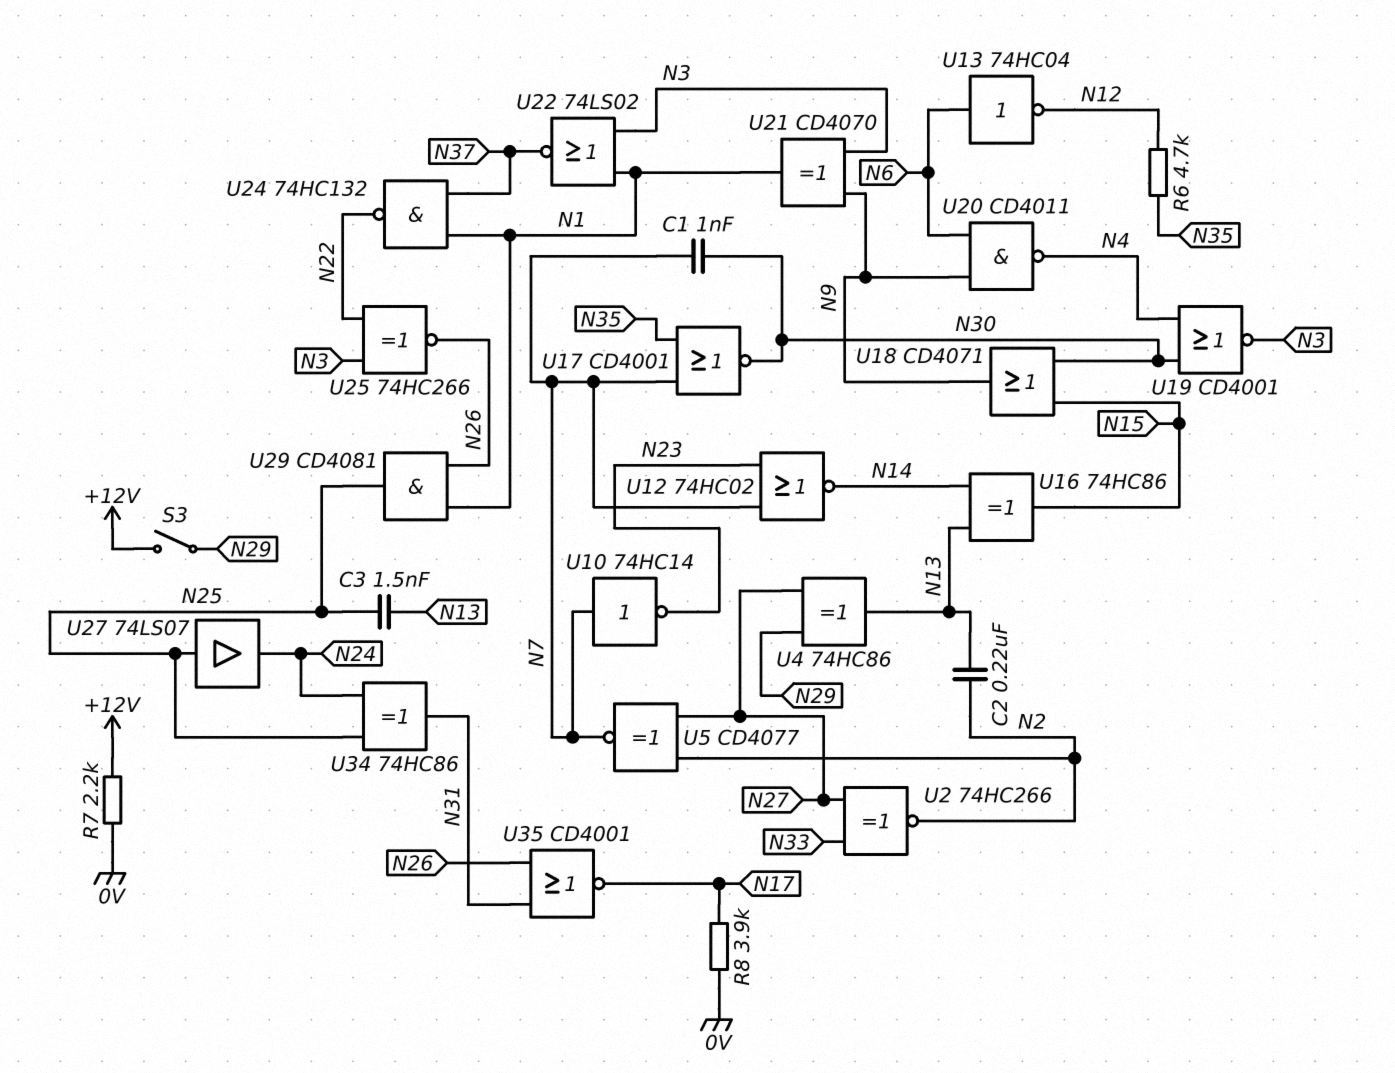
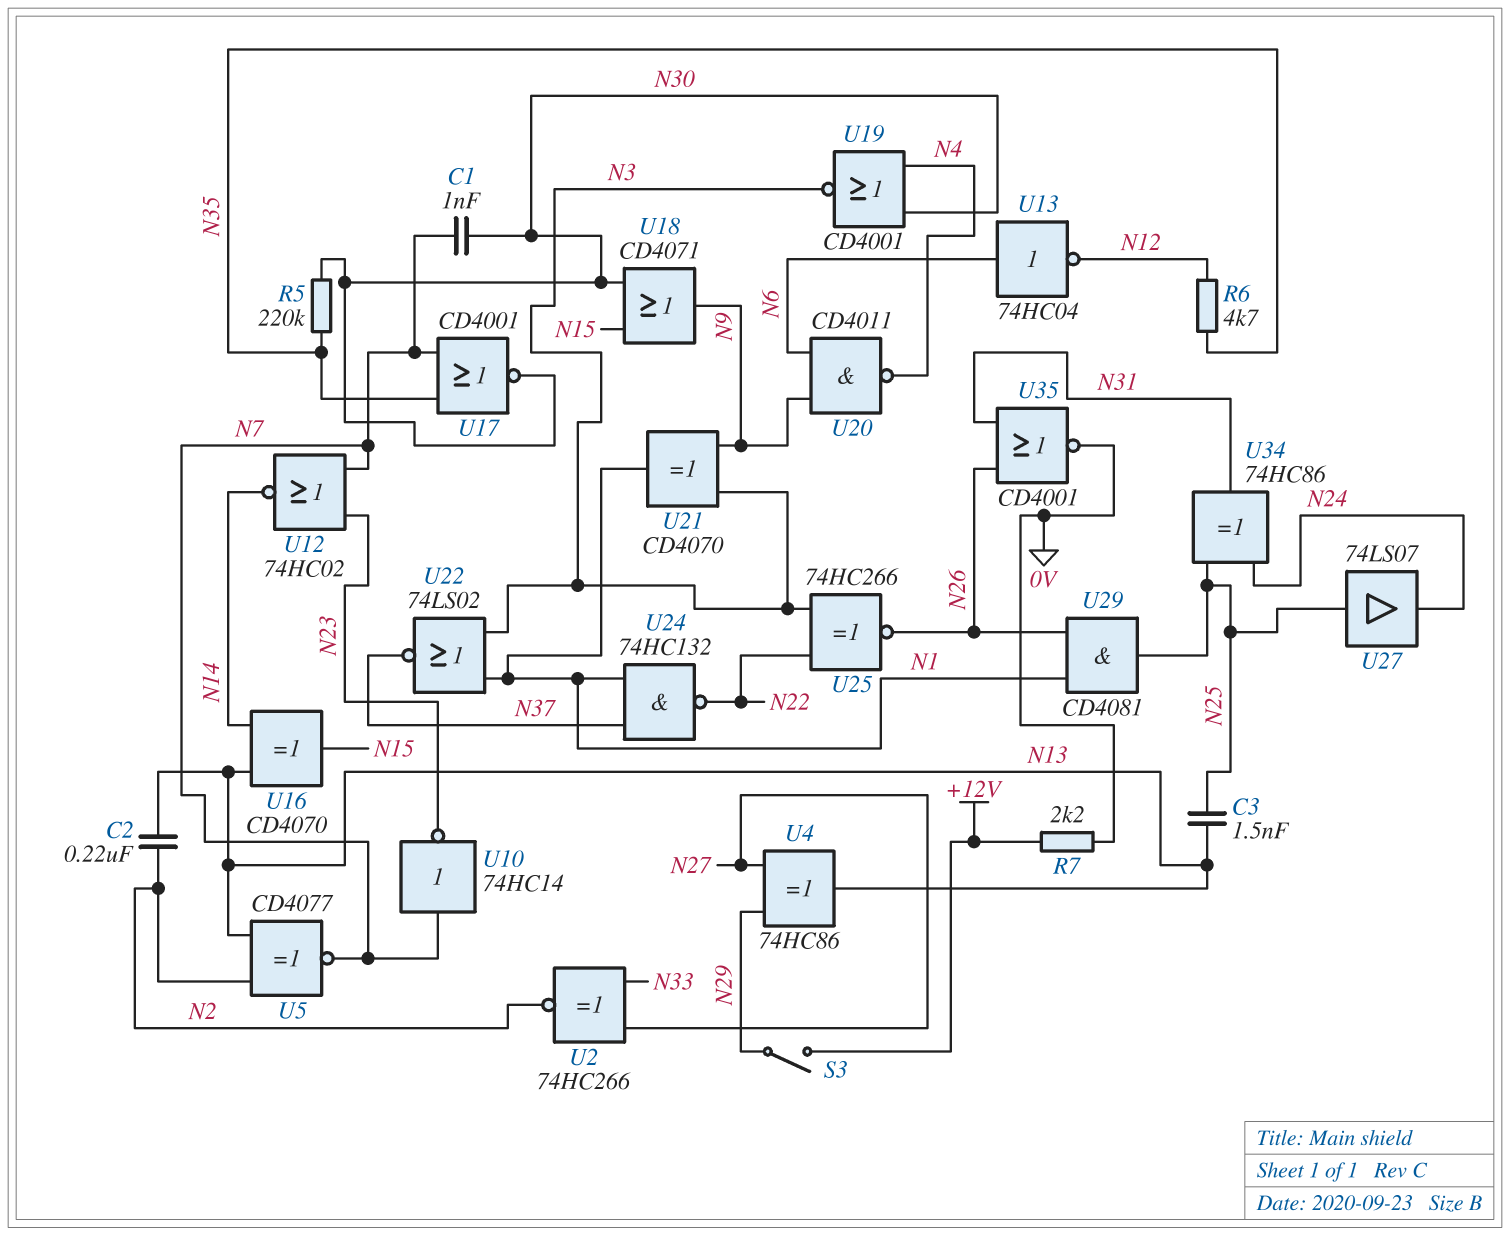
R5: none -> 220k (N30, N35)
R8: 3.9k (0V, N17) -> none
U5: XNOR CD4077 (in N2, in N27, out N7) -> XNOR CD4077 (in N2, in N13, out N7)
U16: XOR 74HC86 (in N13, in N14, out N15) -> XOR CD4070 (in N13, in N14, out N15)
U35: NOR CD4001 (in N26, in N31, out N17) -> NOR CD4001 (in N26, in N31, out 0V)

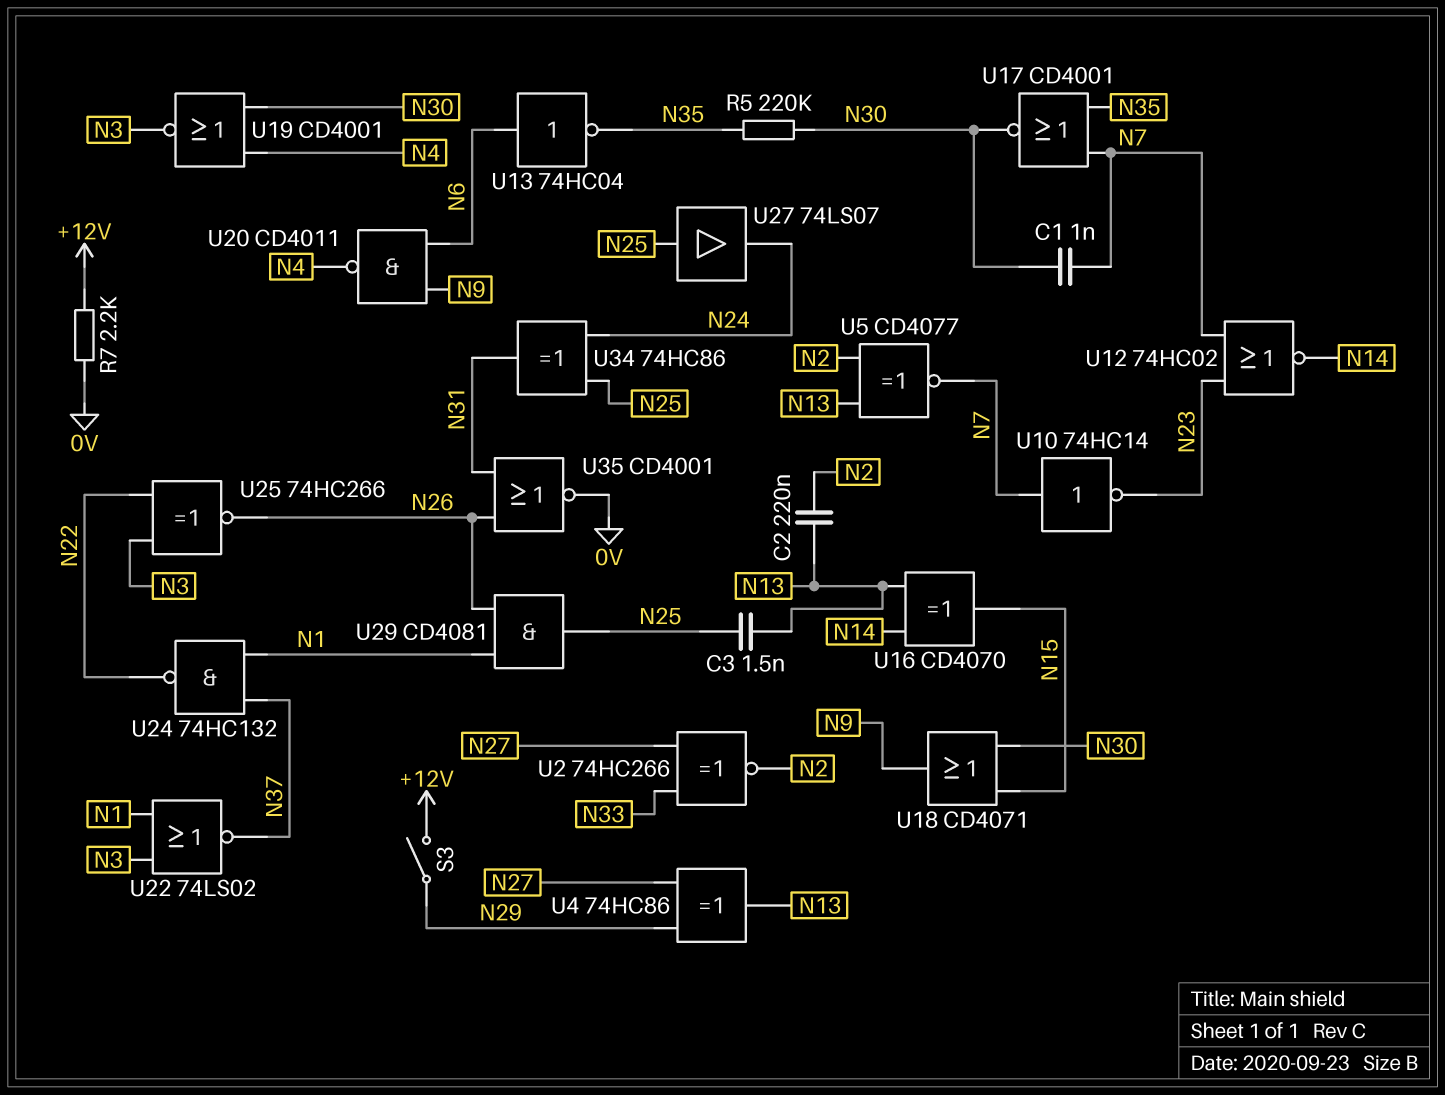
R6: 4.7k (N12, N35) -> none
U13: NOT 74HC04 (in N6, out N12) -> NOT 74HC04 (in N6, out N35)
U21: XOR CD4070 (in N3, in N9, out N1) -> none

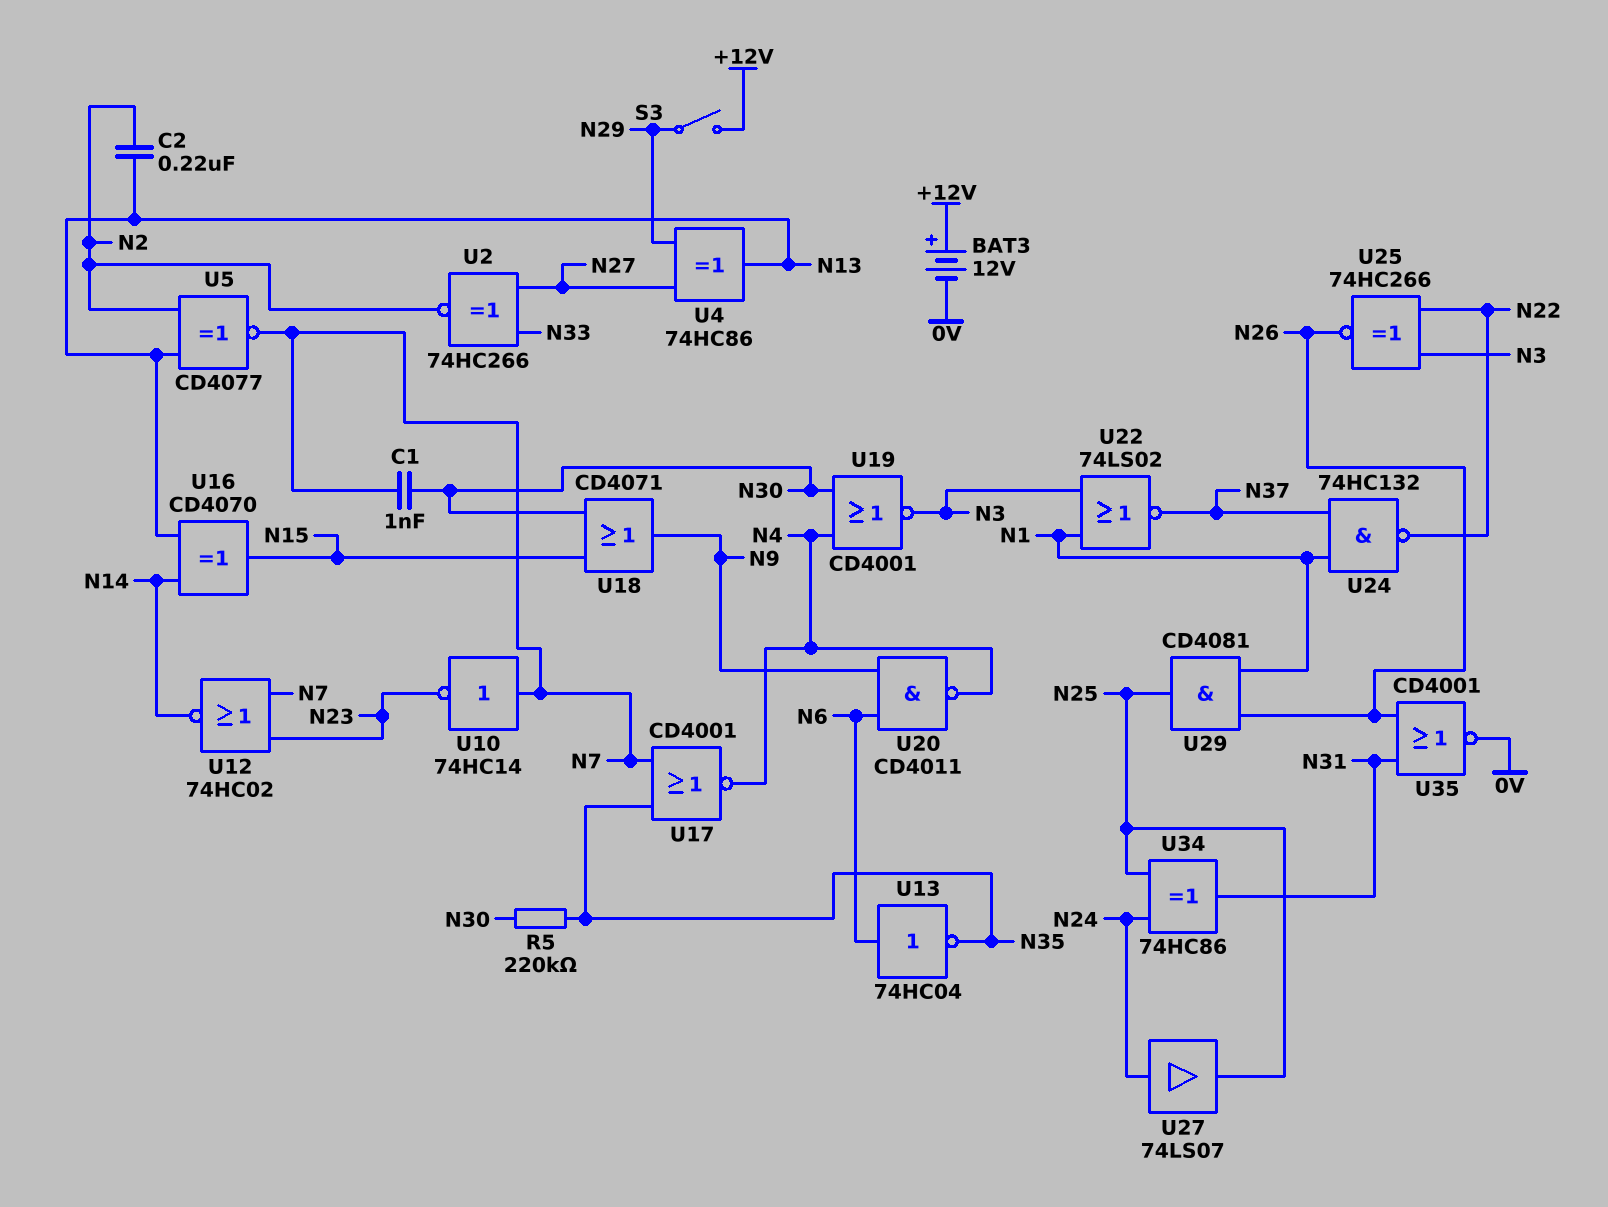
BAT3: none -> 12V (plus +12V, minus 0V)
C3: 1.5nF (N13, N25) -> none
R7: 2.2k (+12V, 0V) -> none
U17: NOR CD4001 (in N7, in N35, out N30) -> NOR CD4001 (in N7, in N35, out N4)
U27: buffer 74LS07 (in N25, out N24) -> buffer 74LS07 (in N24, out N25)

